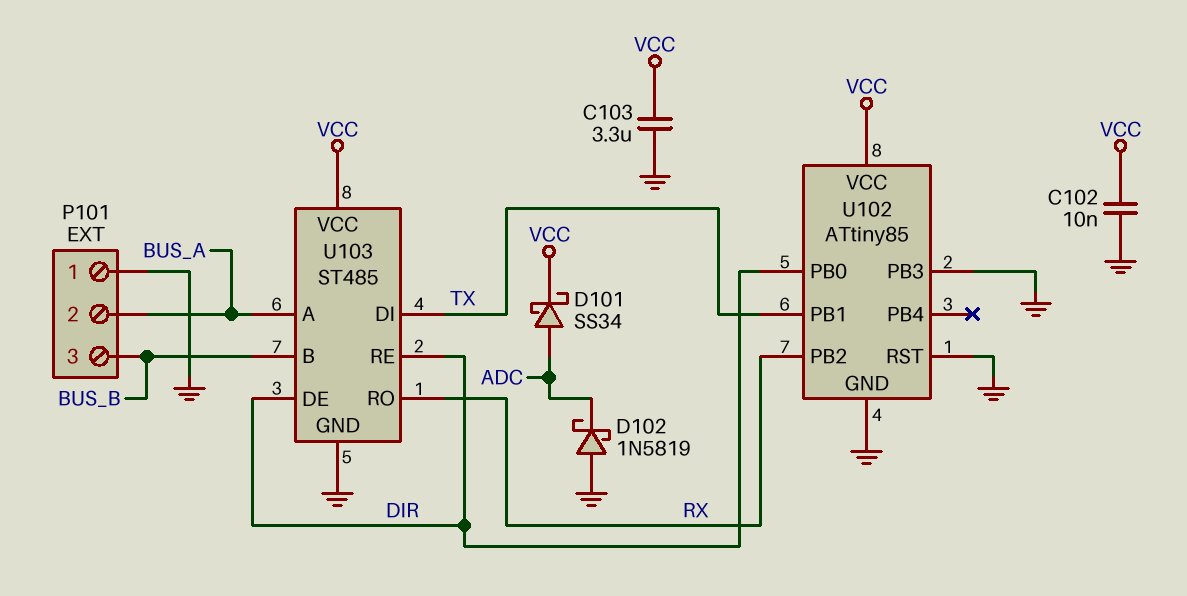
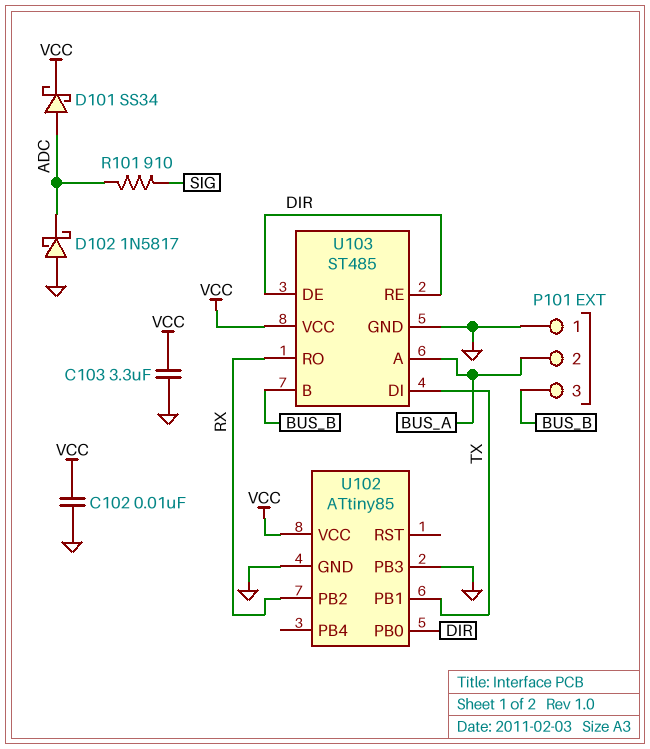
D102: schottky 1N5819 (A GND, K ADC) -> schottky 1N5817 (A GND, K ADC)
R101: none -> 910 (ADC, SIG)
U102 pin RST: GND -> none

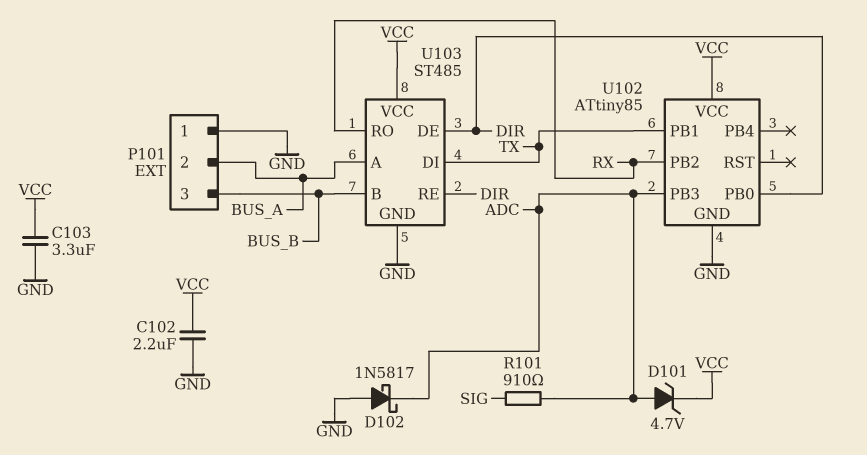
C102: 10nF (GND, VCC) -> 2.2uF (GND, VCC)
D101: schottky SS34 (A ADC, K VCC) -> zener 4.7V (A ADC, K VCC)
U102 pin PB3: GND -> ADC

